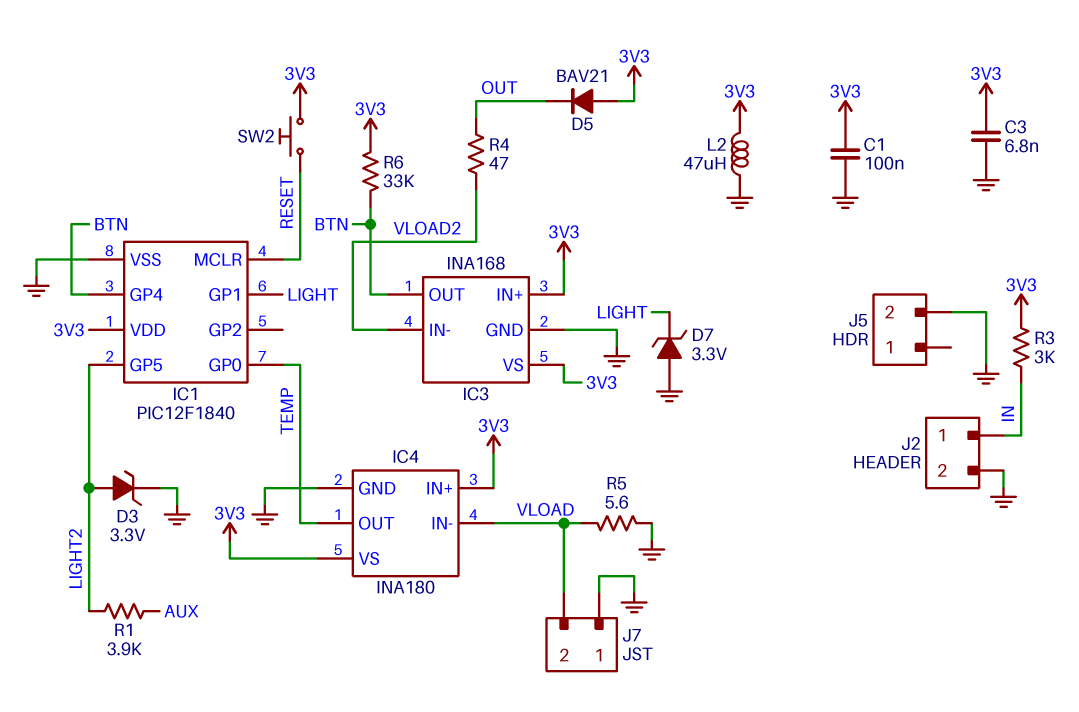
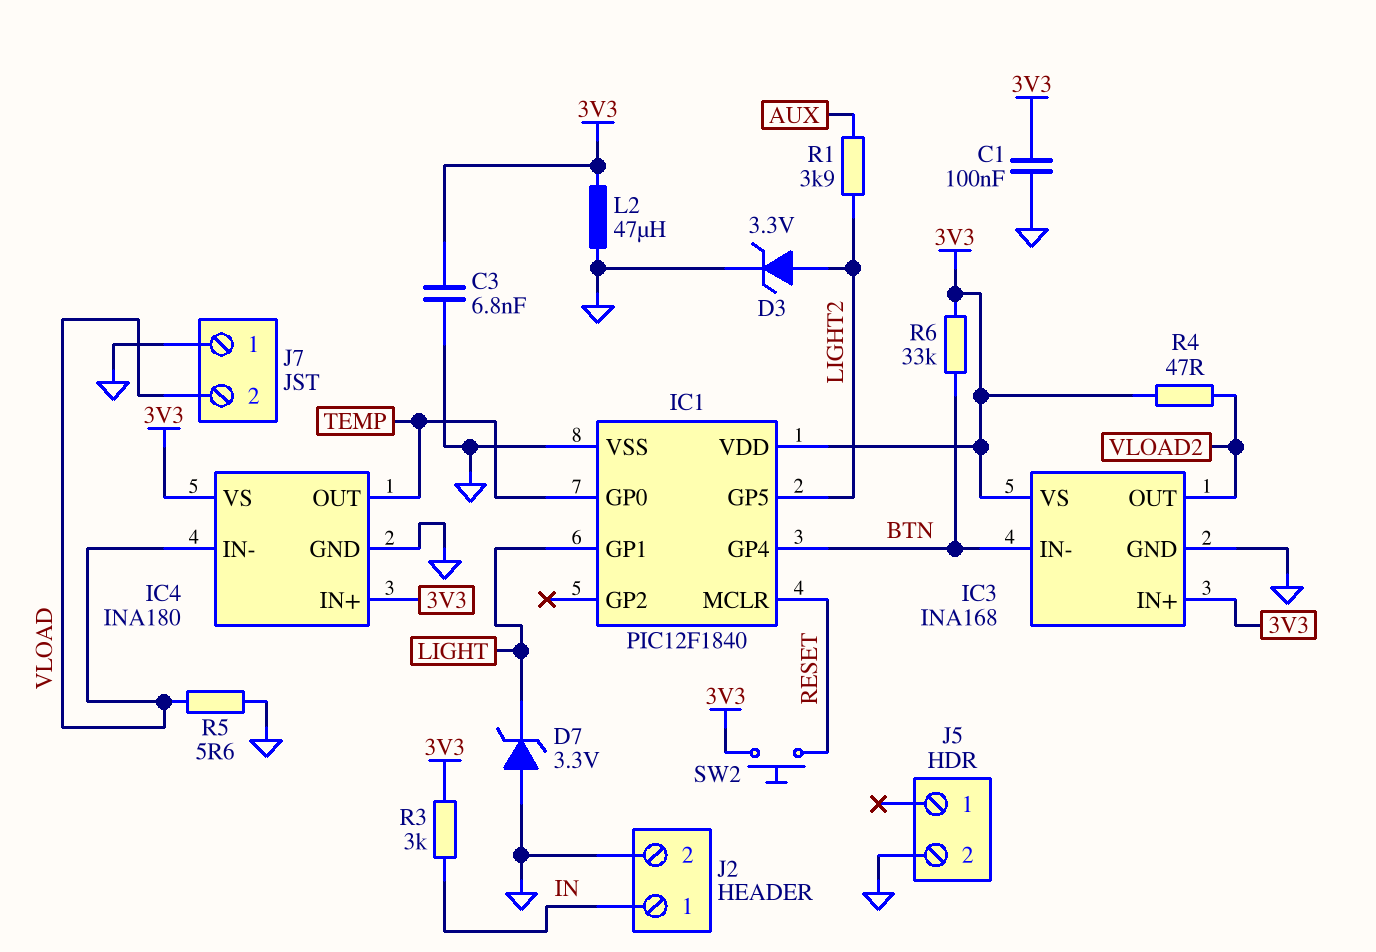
D5: diode BAV21 (A 3V3, K OUT) -> none
IC3 pin IN-: VLOAD2 -> BTN
IC3 pin OUT: BTN -> VLOAD2
R4: 47 (OUT, VLOAD2) -> 47 (3V3, VLOAD2)

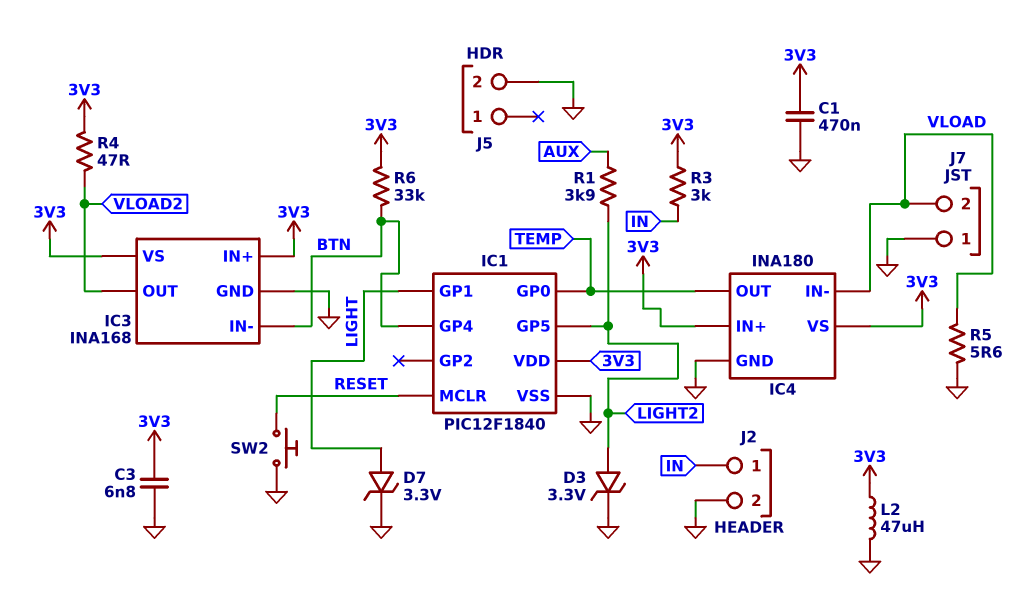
C1: 100nF (3V3, GND) -> 470nF (3V3, GND)
D7: zener 3.3V (A GND, K LIGHT) -> zener 3.3V (A LIGHT, K GND)
SW2: button (3V3, RESET) -> button (GND, RESET)

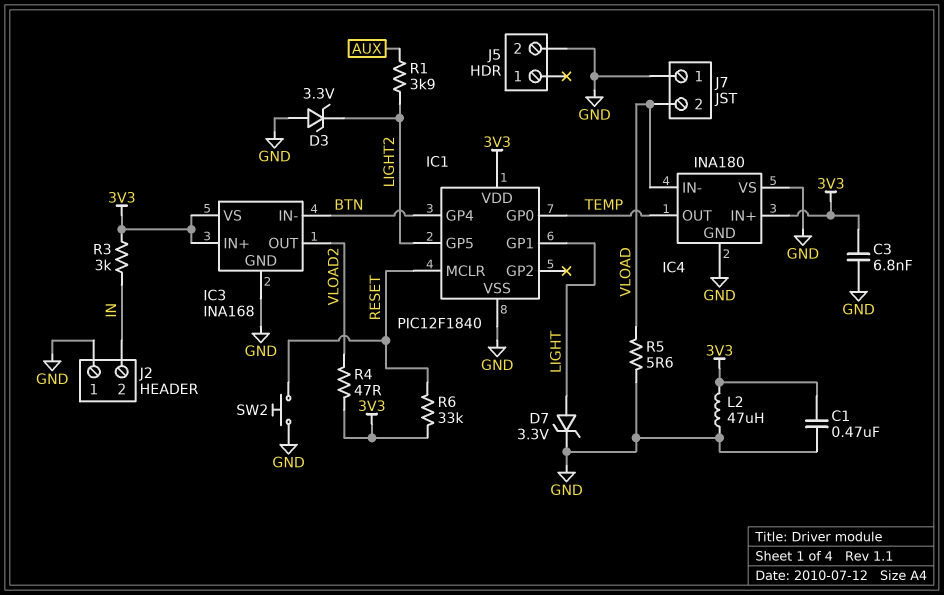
D3: zener 3.3V (A LIGHT2, K GND) -> zener 3.3V (A GND, K LIGHT2)
IC4 pin VS: 3V3 -> GND
J2 pin 1: IN -> GND
J2 pin 2: GND -> IN
R6: 33k (3V3, BTN) -> 33k (3V3, RESET)

